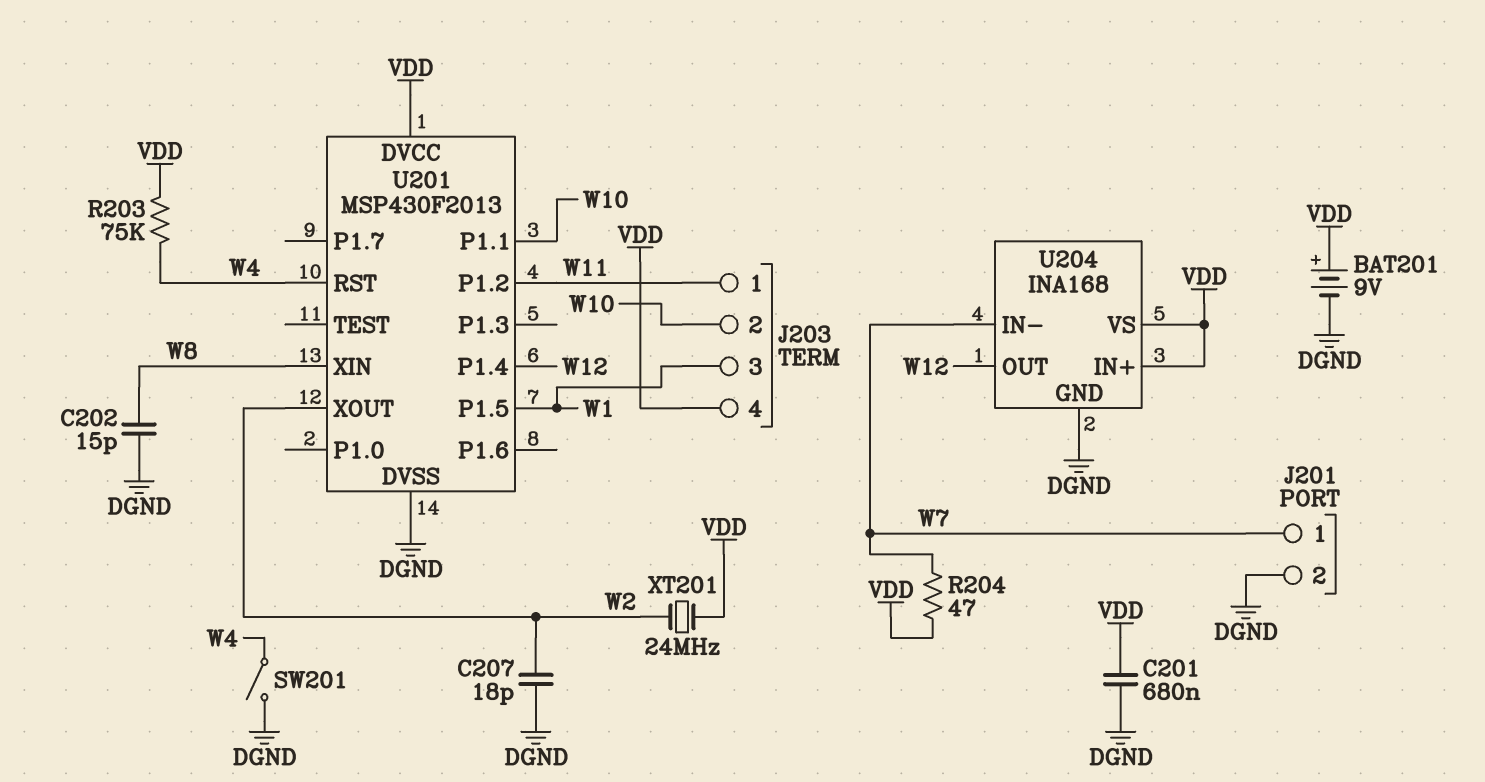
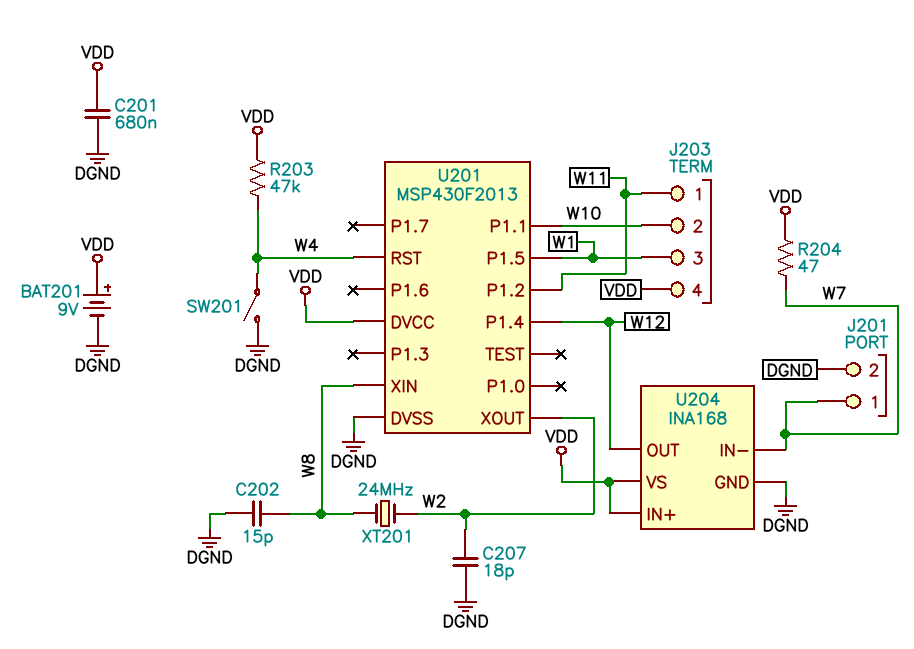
R203: 75k (VDD, W4) -> 47k (VDD, W4)
XT201: 24MHz (VDD, W2) -> 24MHz (W2, W8)

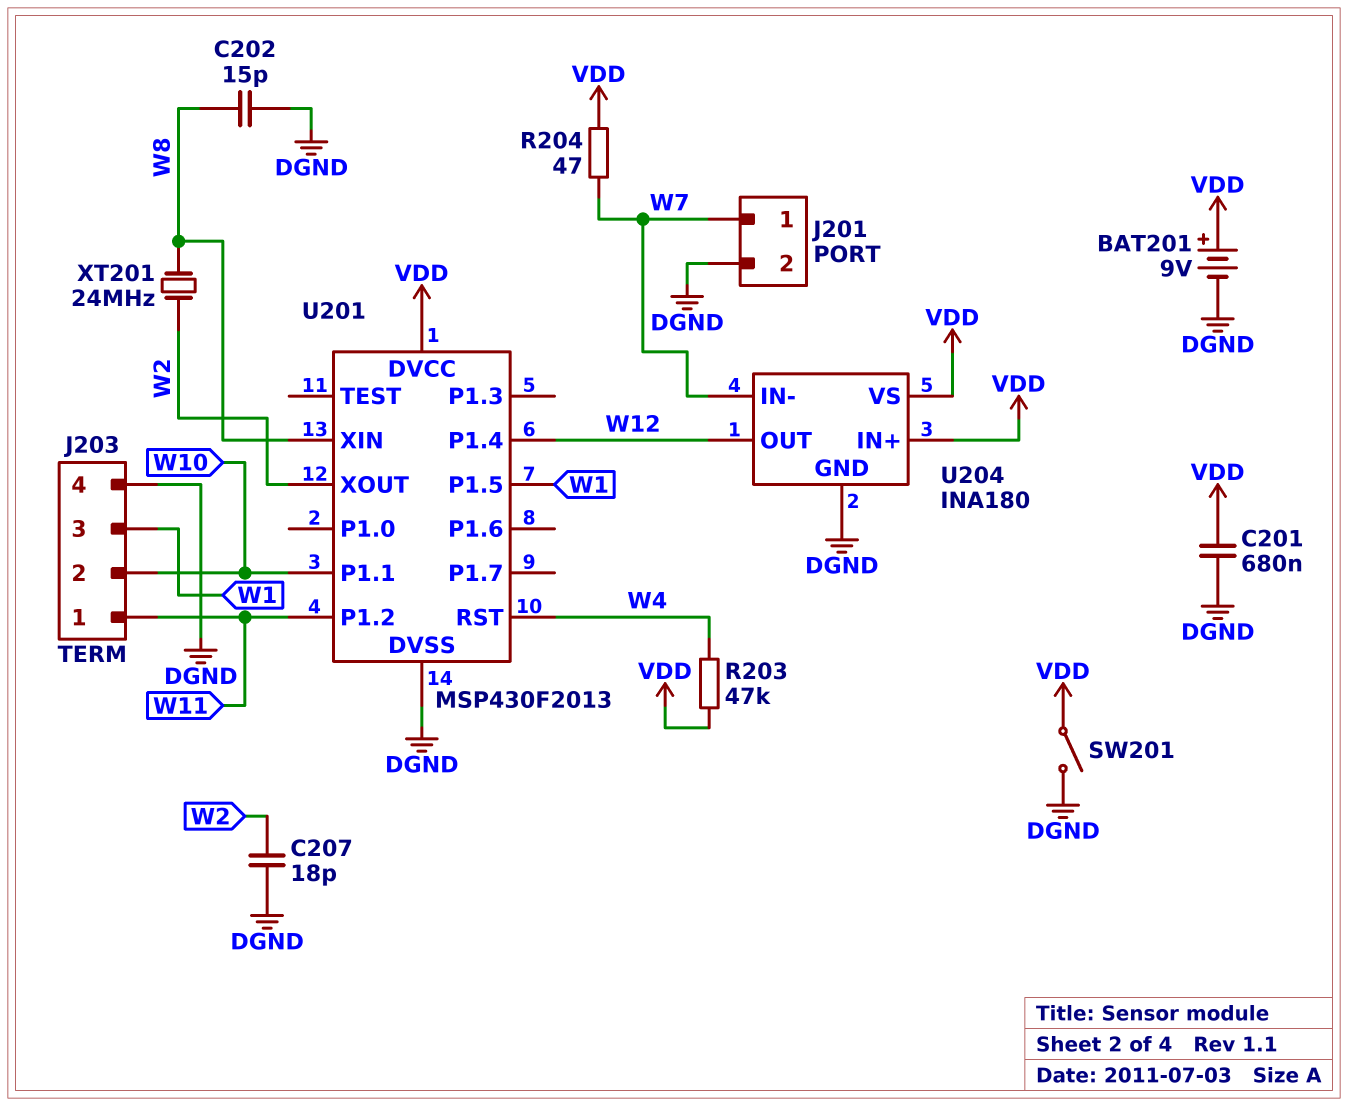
J203 pin 4: VDD -> DGND
SW201: switch (DGND, W4) -> switch (DGND, VDD)
U204: INA168 -> INA180

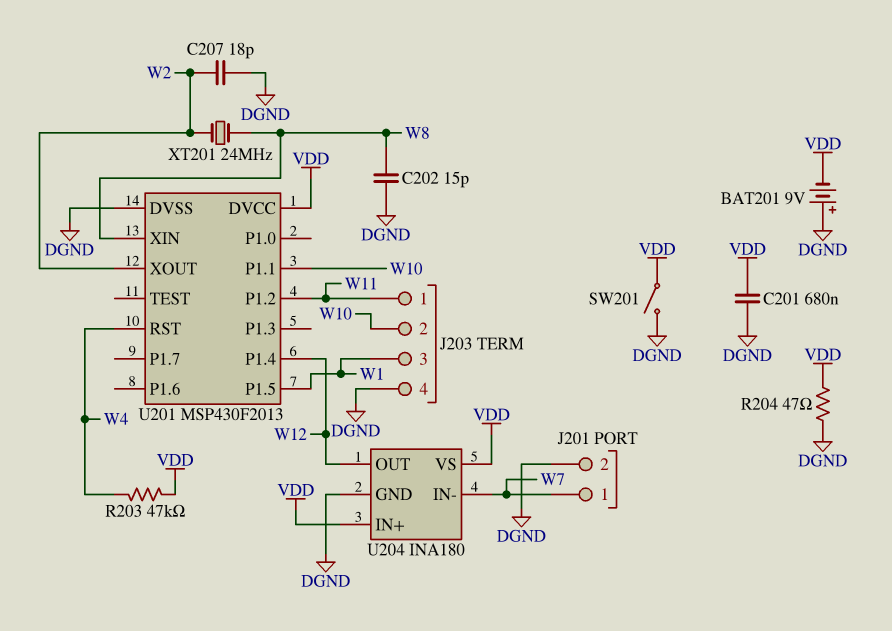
BAT201: 9V (plus VDD, minus DGND) -> 9V (plus DGND, minus VDD)
R204: 47 (VDD, W7) -> 47 (DGND, VDD)

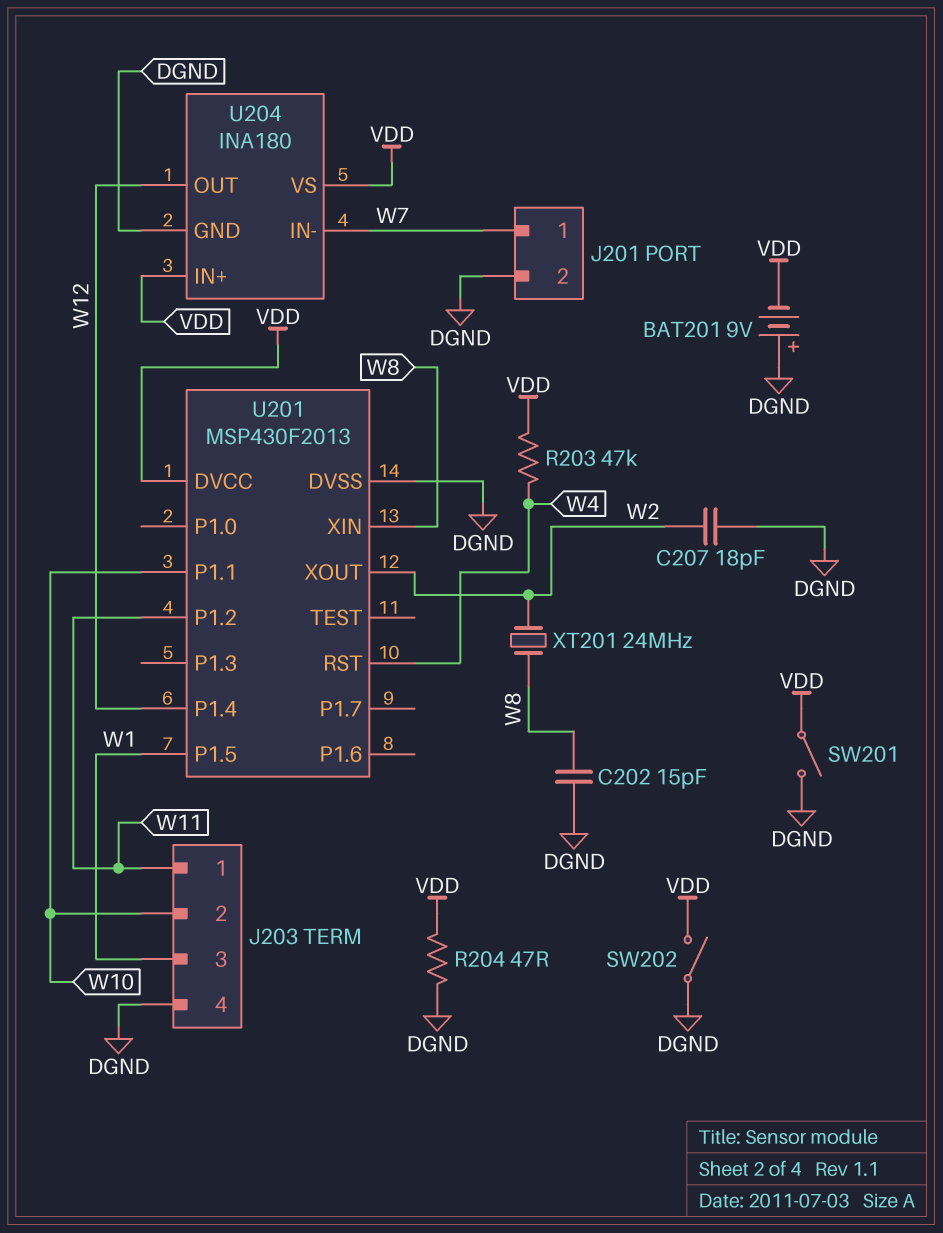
C201: 680nF (DGND, VDD) -> none
SW202: none -> switch (DGND, VDD)

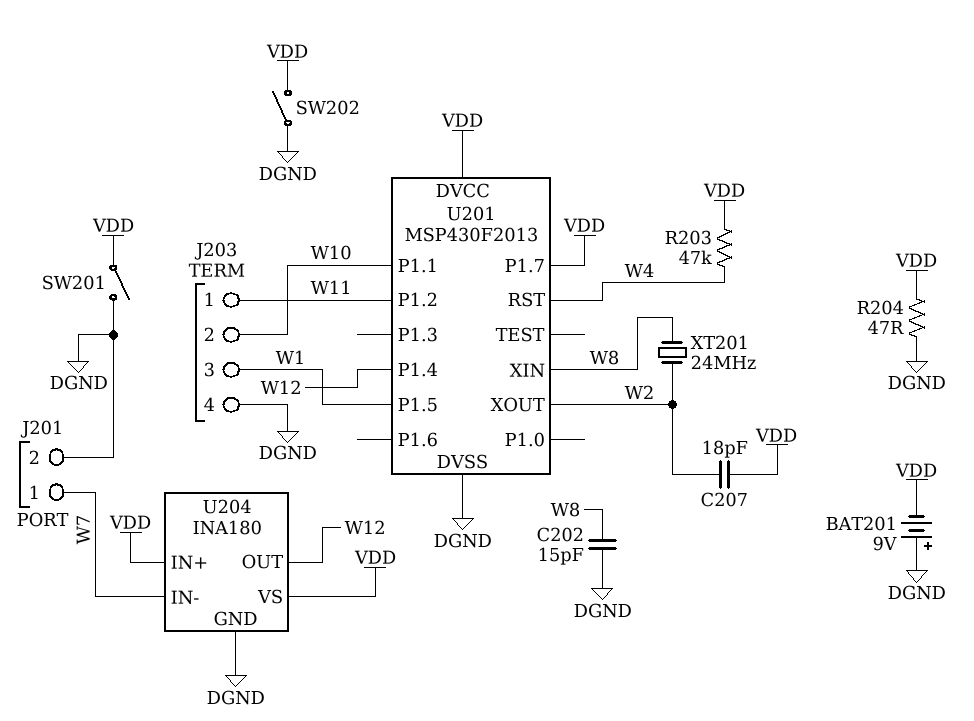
C207: 18pF (DGND, W2) -> 18pF (VDD, W2)
U201 pin P1.7: none -> VDD

